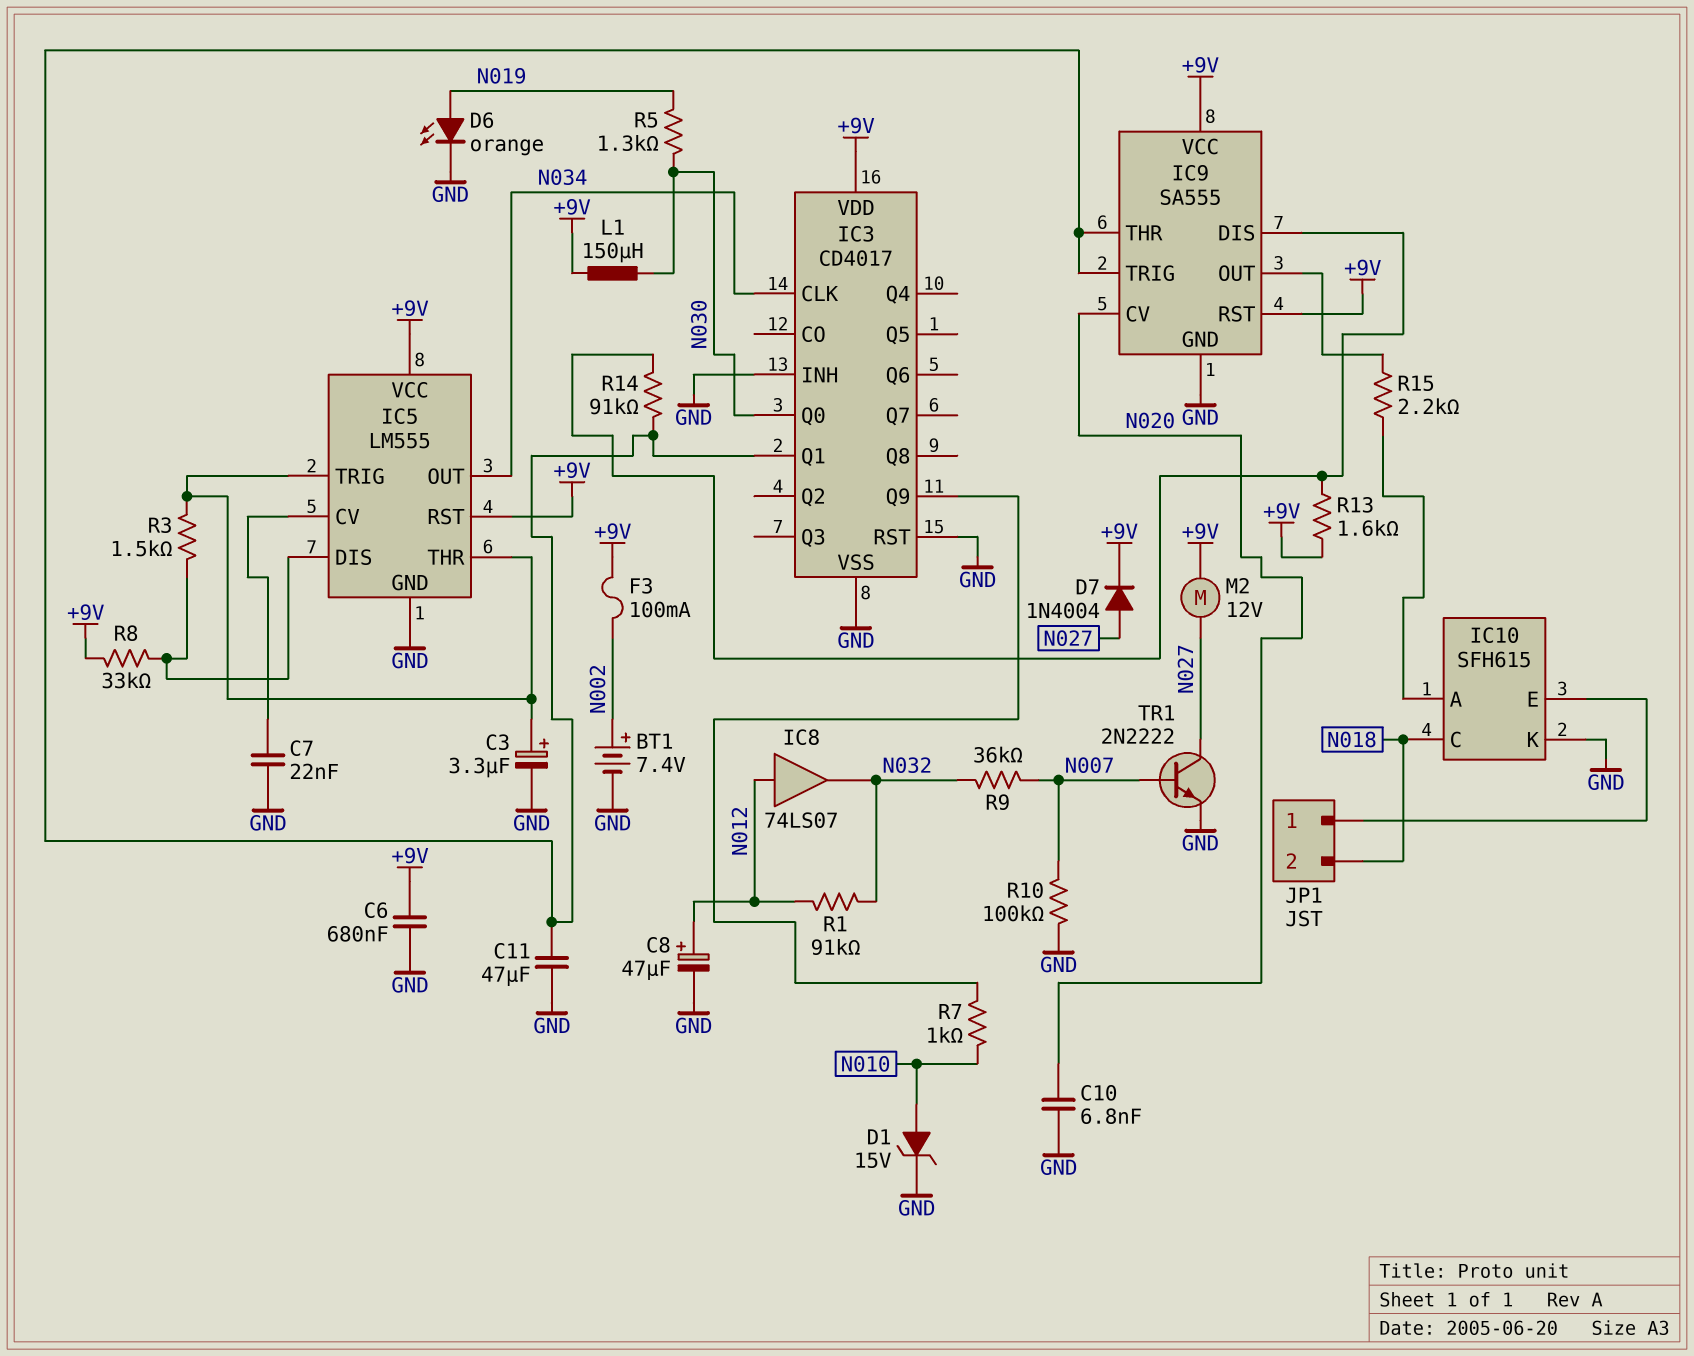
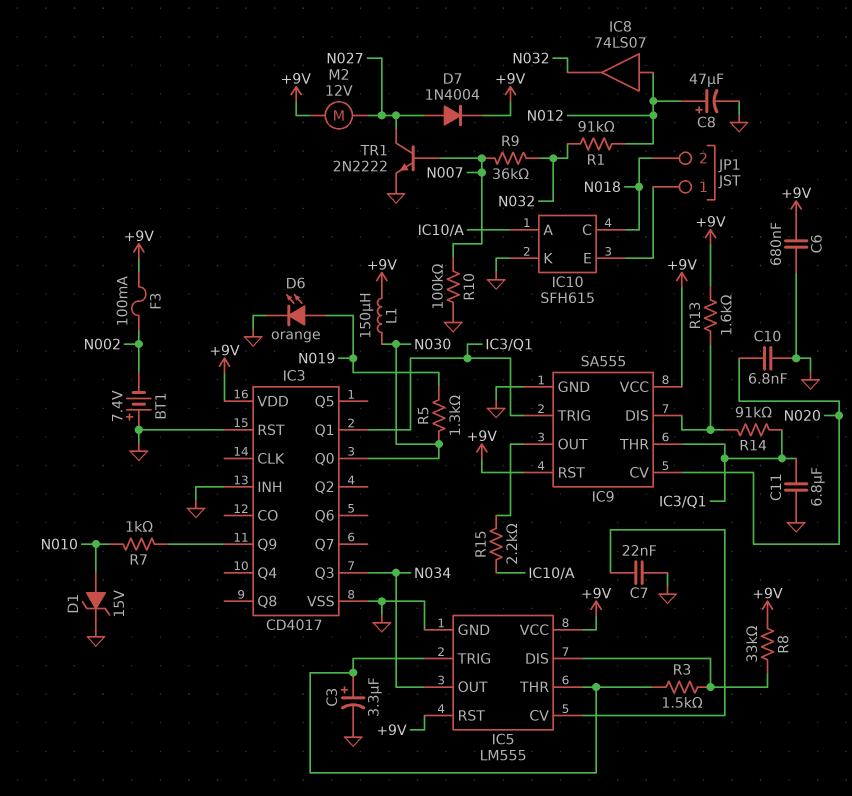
BT1: 7.4V (plus N002, minus GND) -> 7.4V (plus GND, minus N002)
C11: 47uF (GND, IC3/Q1) -> 6.8uF (GND, IC3/Q1)
IC3 pin CLK: N034 -> none
IC3 pin Q3: none -> N034

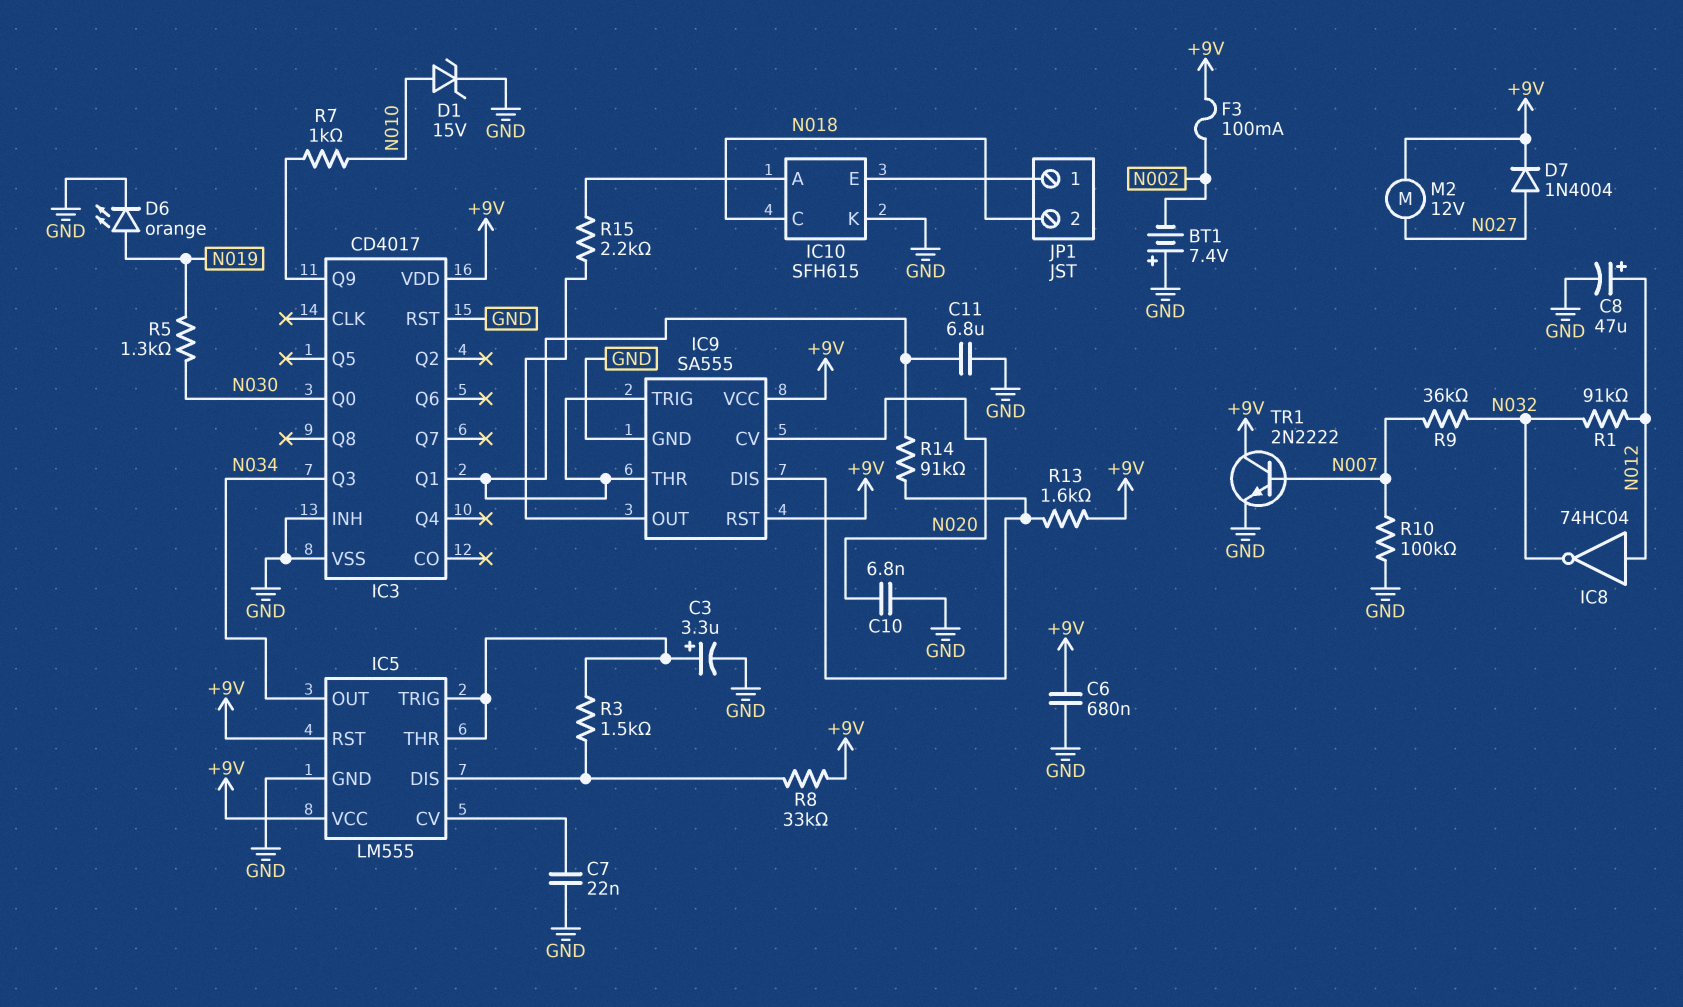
IC8: buffer 74LS07 (in N012, out N032) -> NOT 74HC04 (in N012, out N032)
L1: 150uH (+9V, N030) -> none
TR1: NPN 2N2222 (B N007, C N027, E GND) -> NPN 2N2222 (B N007, C +9V, E GND)

